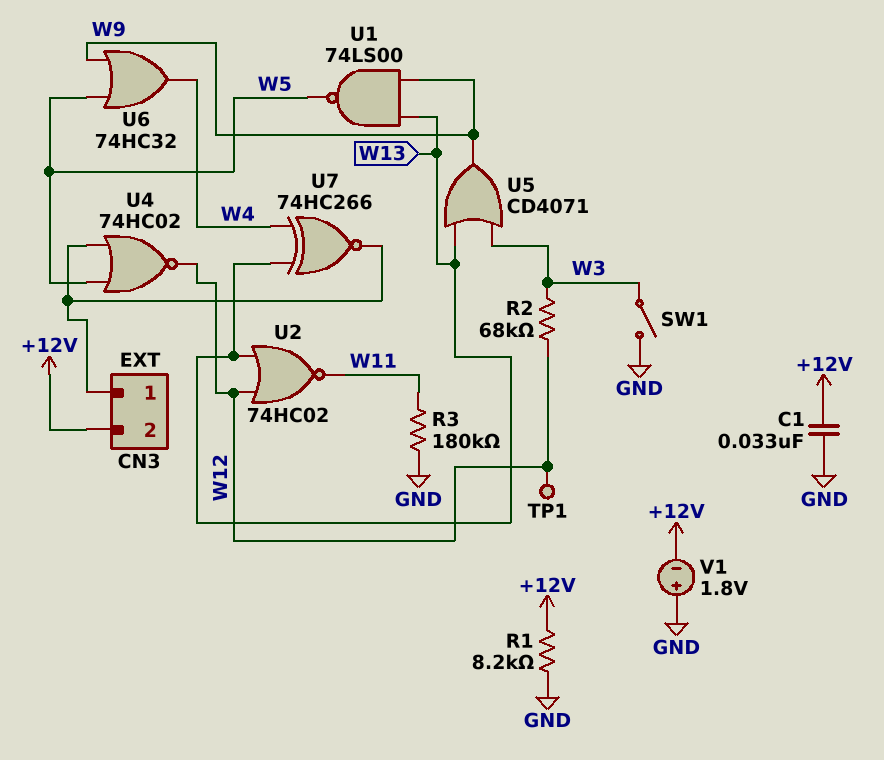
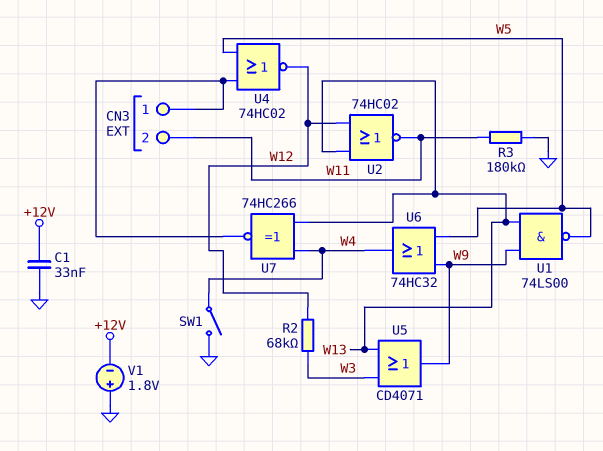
CN3 pin 2: +12V -> W11
R1: 8.2k (+12V, GND) -> none
SW1: switch (GND, W3) -> switch (GND, W4)
TP1: test point (W12) -> none

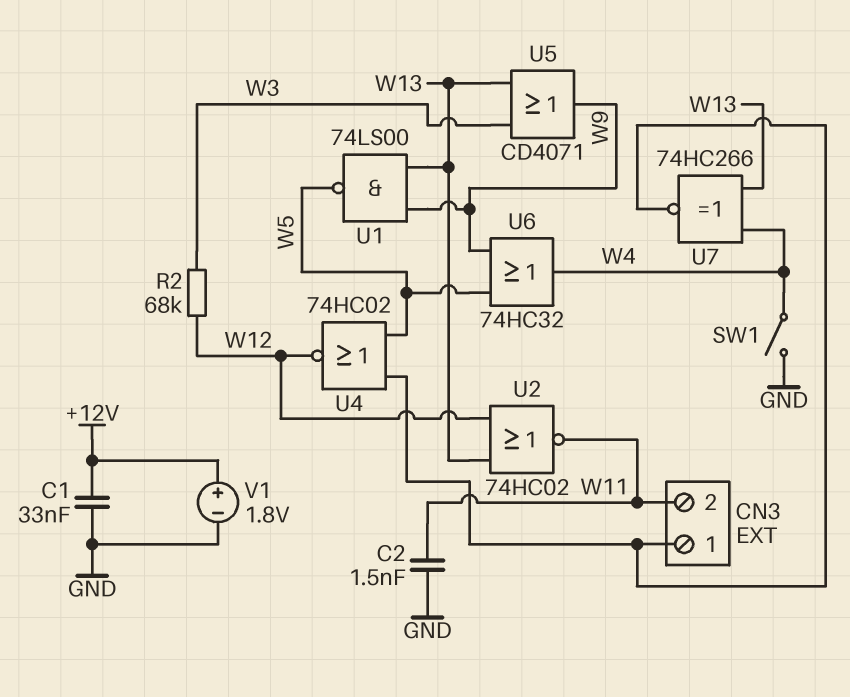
C2: none -> 1.5nF (GND, W11)
R3: 180k (GND, W11) -> none
V1: 1.8V (plus GND, minus +12V) -> 1.8V (plus +12V, minus GND)

